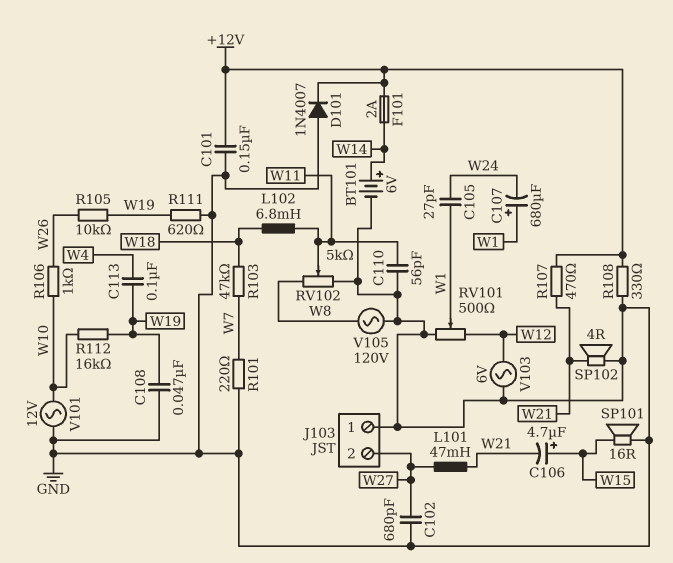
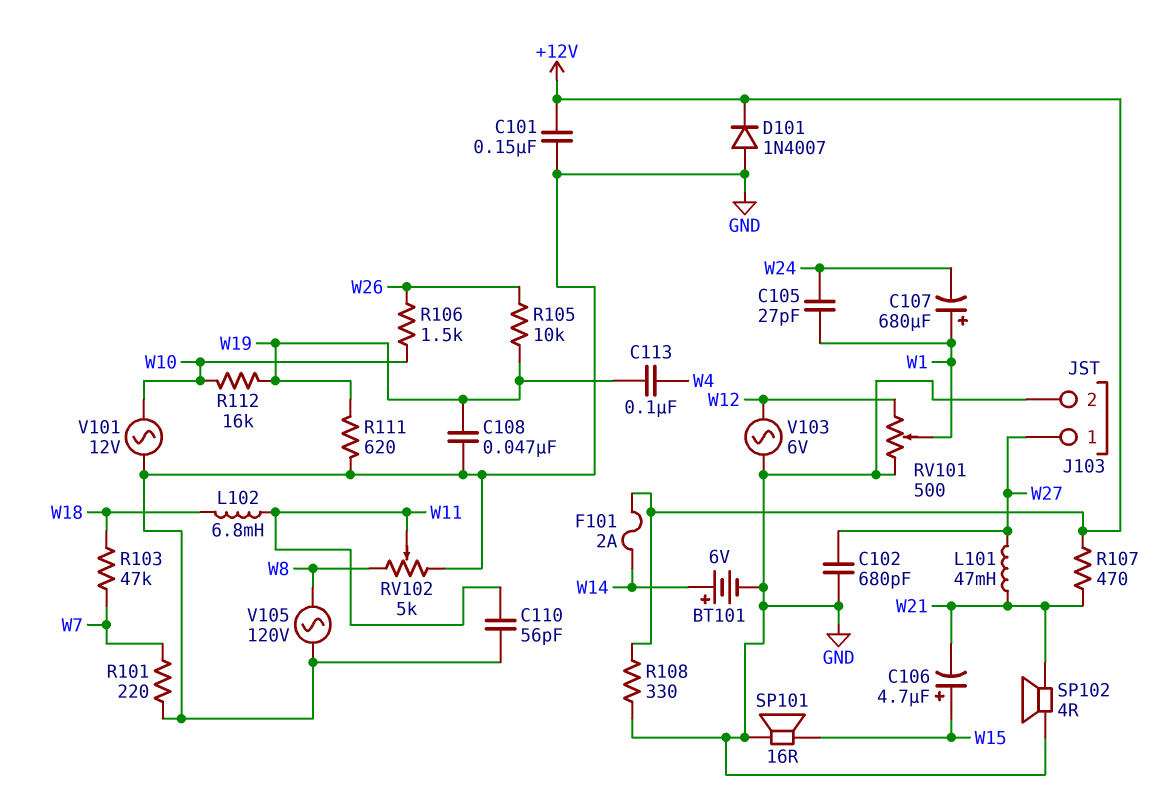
J103 pin 1: GND -> W27
J103 pin 2: W27 -> GND
R106: 1k (W10, W26) -> 1.5k (W10, W26)

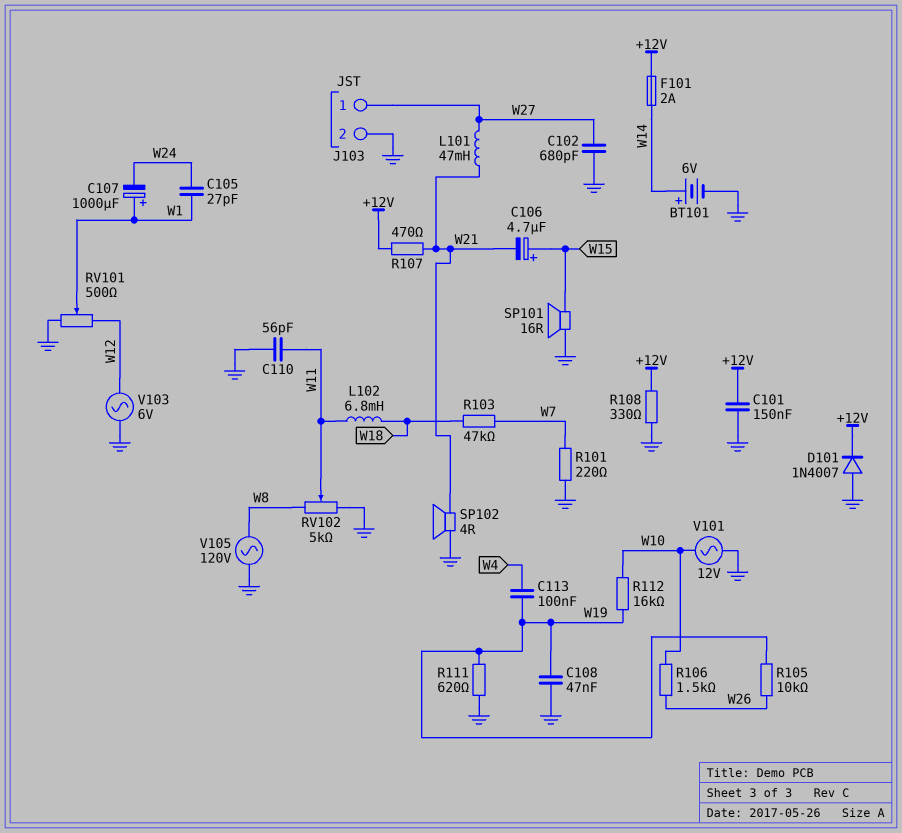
C107: 680uF (plus W1, minus W24) -> 1000uF (plus W1, minus W24)

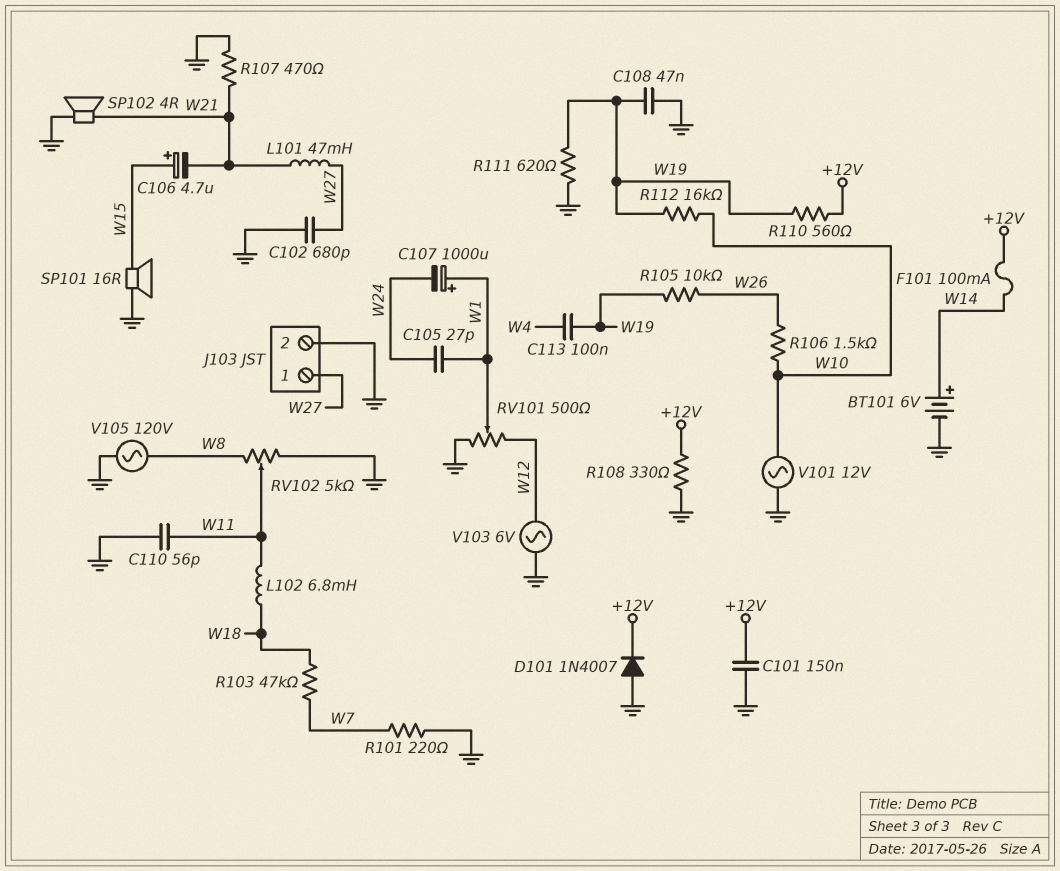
F101: 2A (+12V, W14) -> 100mA (+12V, W14)
R107: 470 (+12V, W21) -> 470 (GND, W21)
R110: none -> 560 (+12V, W19)

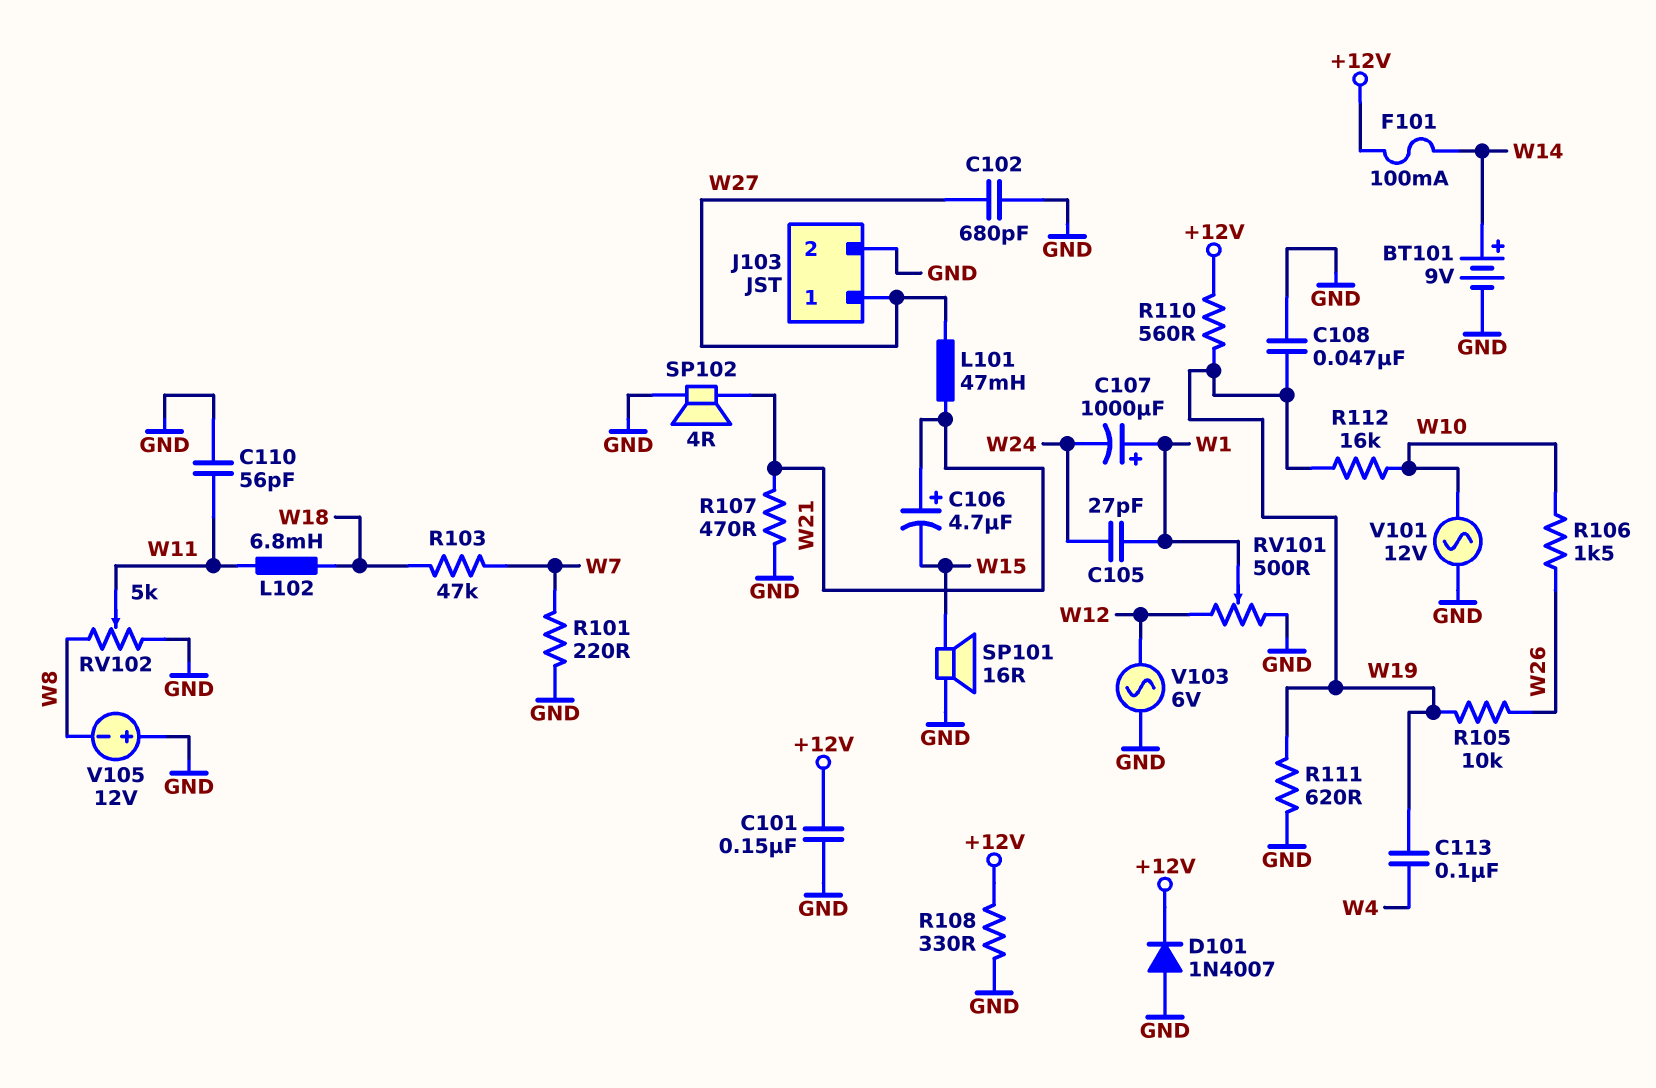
BT101: 6V (plus W14, minus GND) -> 9V (plus W14, minus GND)
C106: 4.7uF (plus W15, minus W21) -> 4.7uF (plus W21, minus W15)
V105: AC 120V (GND, W8) -> 12V (plus GND, minus W8)

